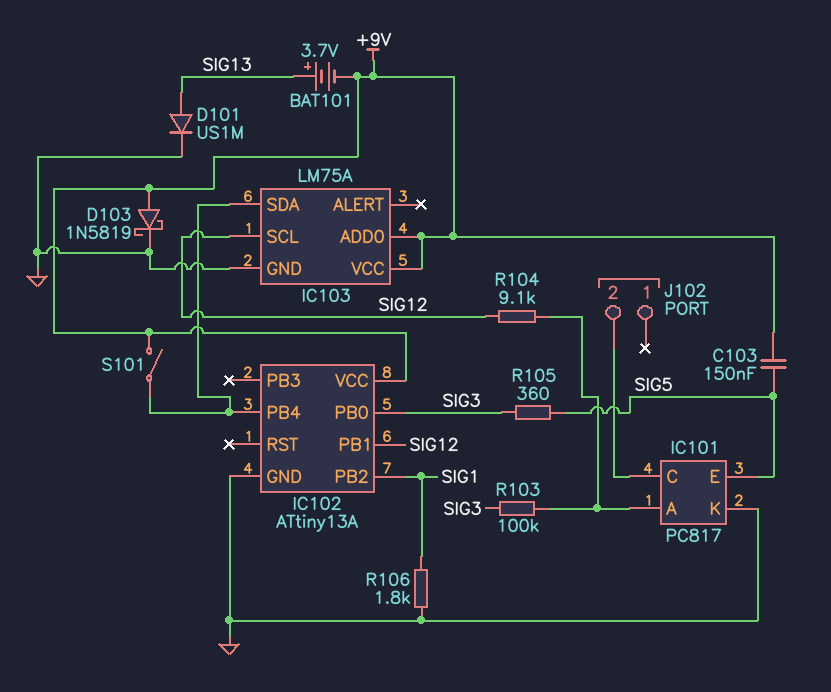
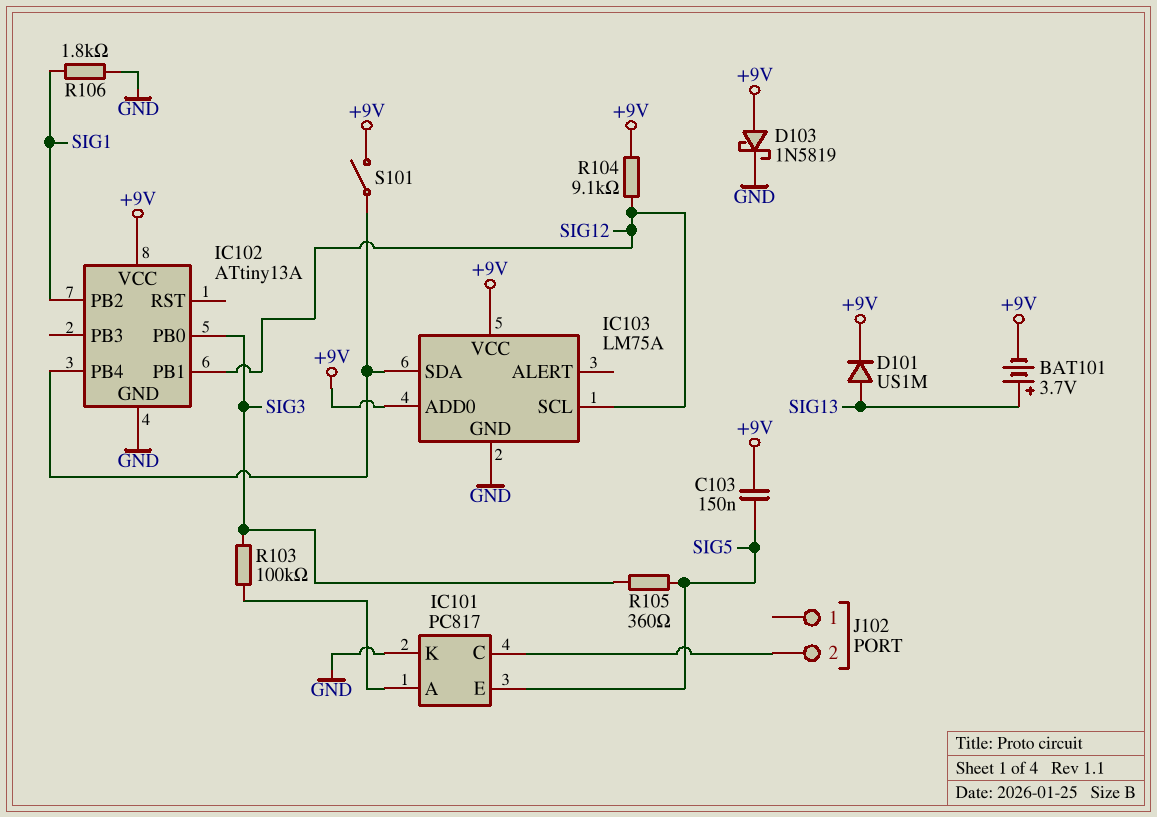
D101: diode US1M (A SIG13, K GND) -> diode US1M (A SIG13, K +9V)
R104: 9.1k (IC101/A, SIG12) -> 9.1k (+9V, SIG12)

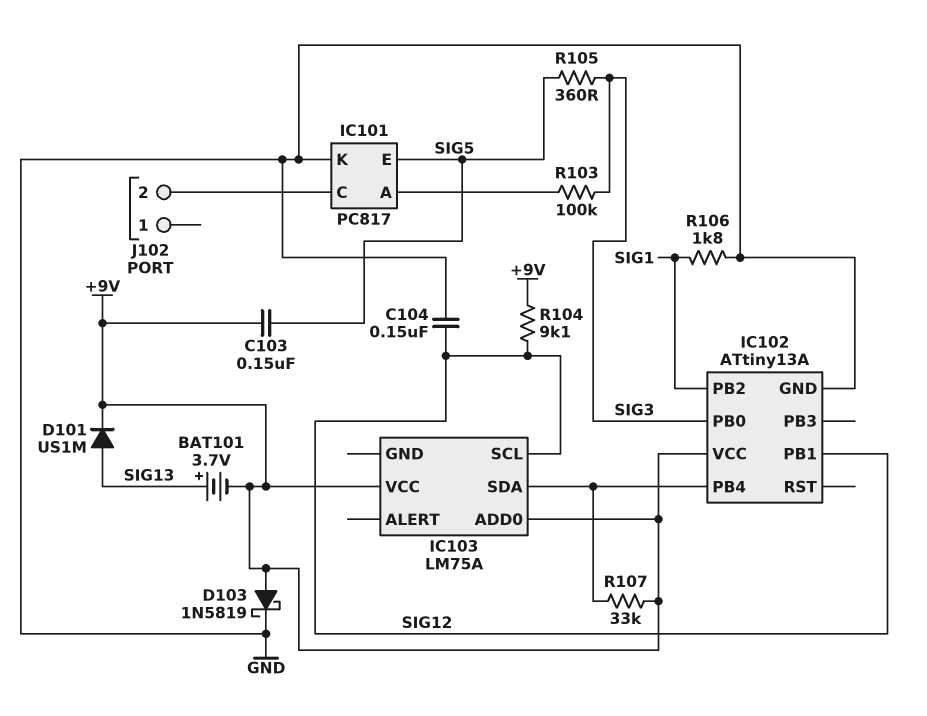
C104: none -> 150nF (GND, SIG12)
IC103 pin GND: GND -> none
R107: none -> 33k (+9V, IC102/PB4)
S101: switch (+9V, IC102/PB4) -> none

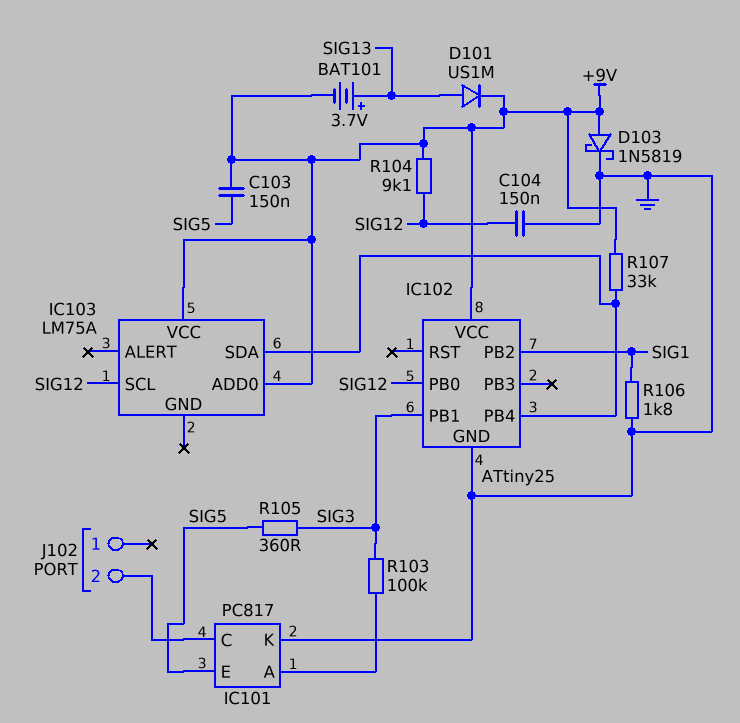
IC102: ATtiny13A -> ATtiny25
IC102 pin PB0: SIG3 -> SIG12
IC102 pin PB1: SIG12 -> SIG3

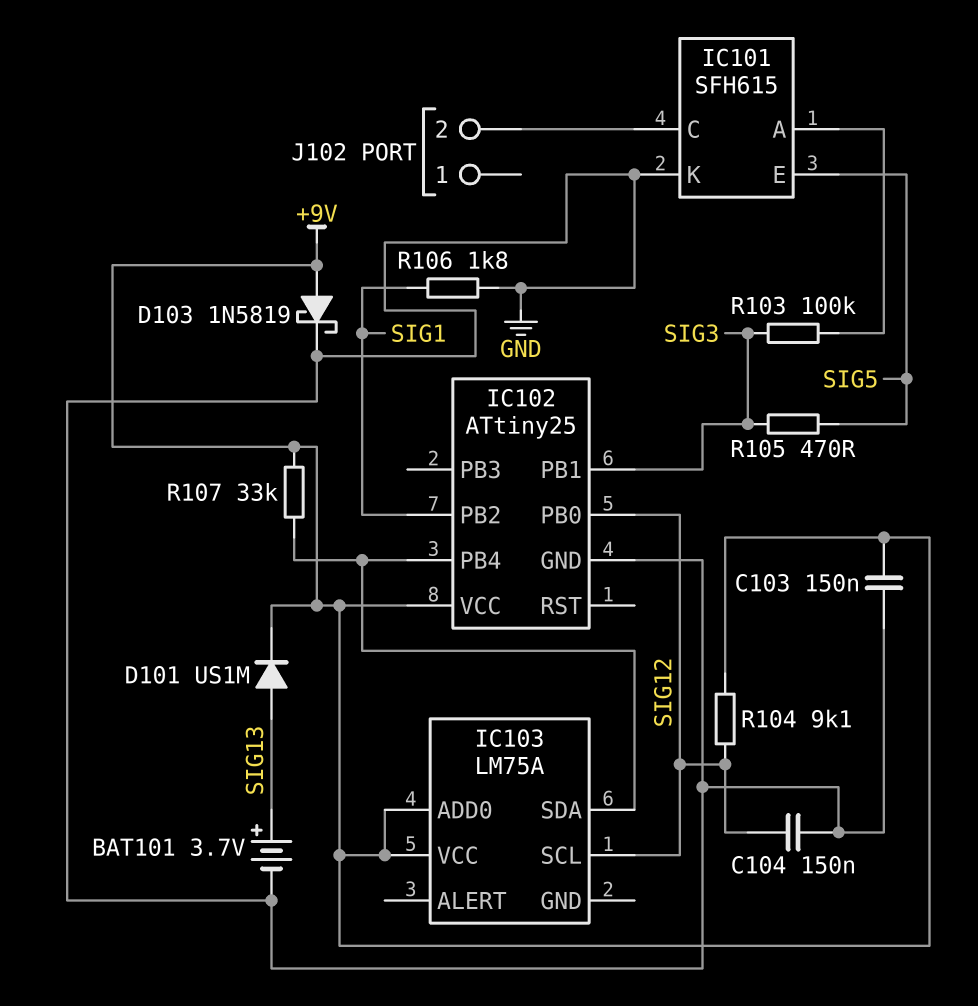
BAT101: 3.7V (plus SIG13, minus +9V) -> 3.7V (plus SIG13, minus GND)
C103: 150nF (+9V, SIG5) -> 150nF (+9V, GND)
IC101: PC817 -> SFH615
R105: 360 (SIG3, SIG5) -> 470 (SIG3, SIG5)

